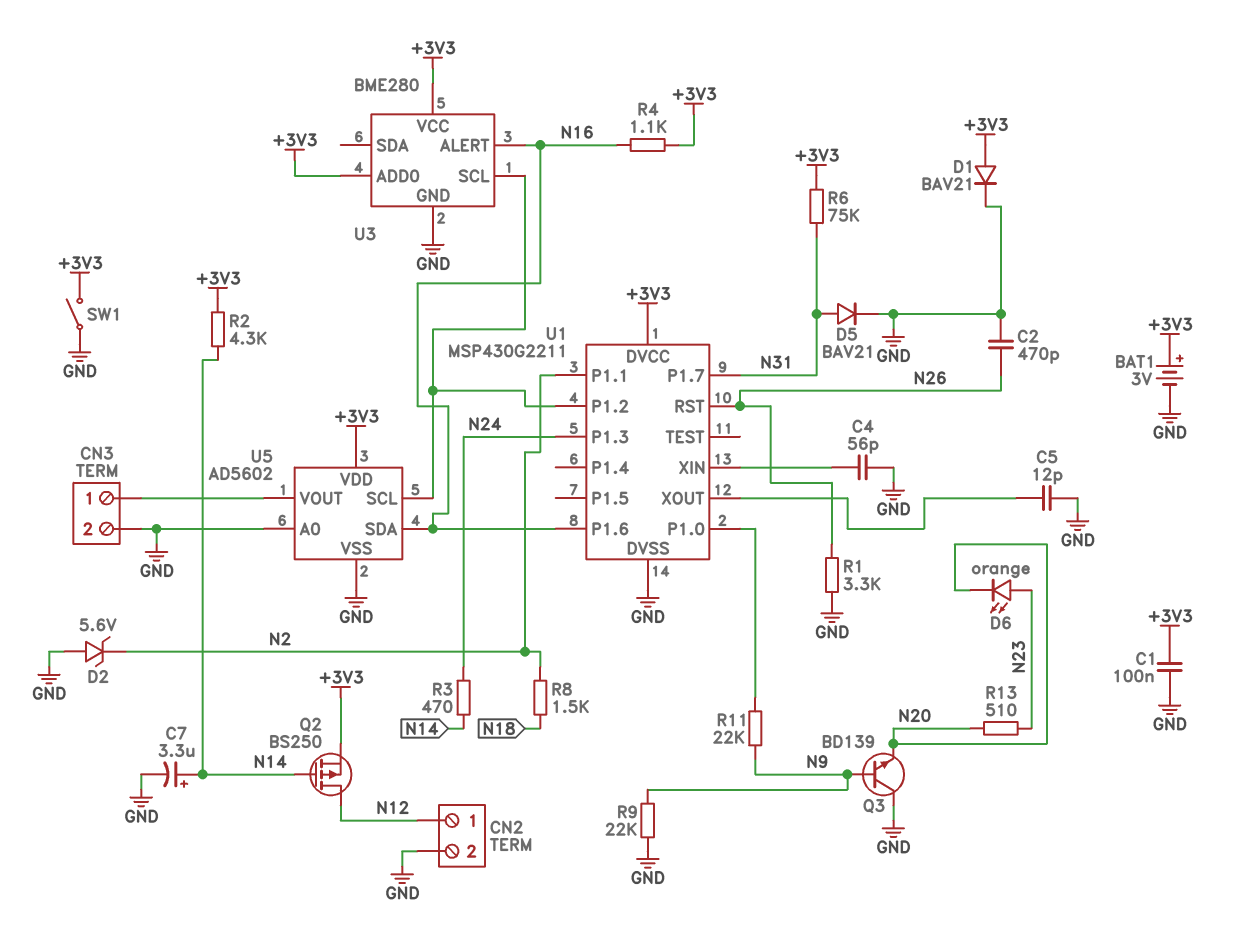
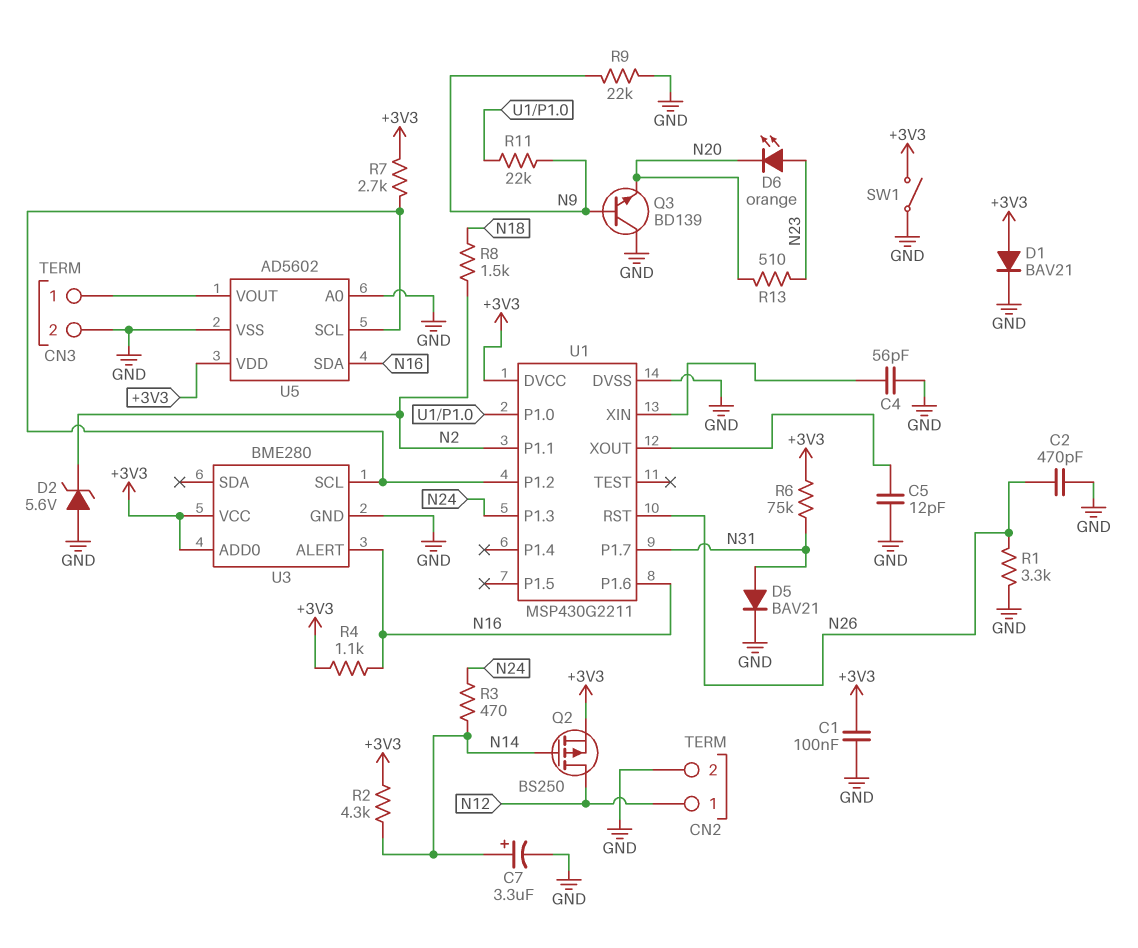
BAT1: 3V (plus +3V3, minus GND) -> none
R7: none -> 2.7k (+3V3, U1/P1.2)

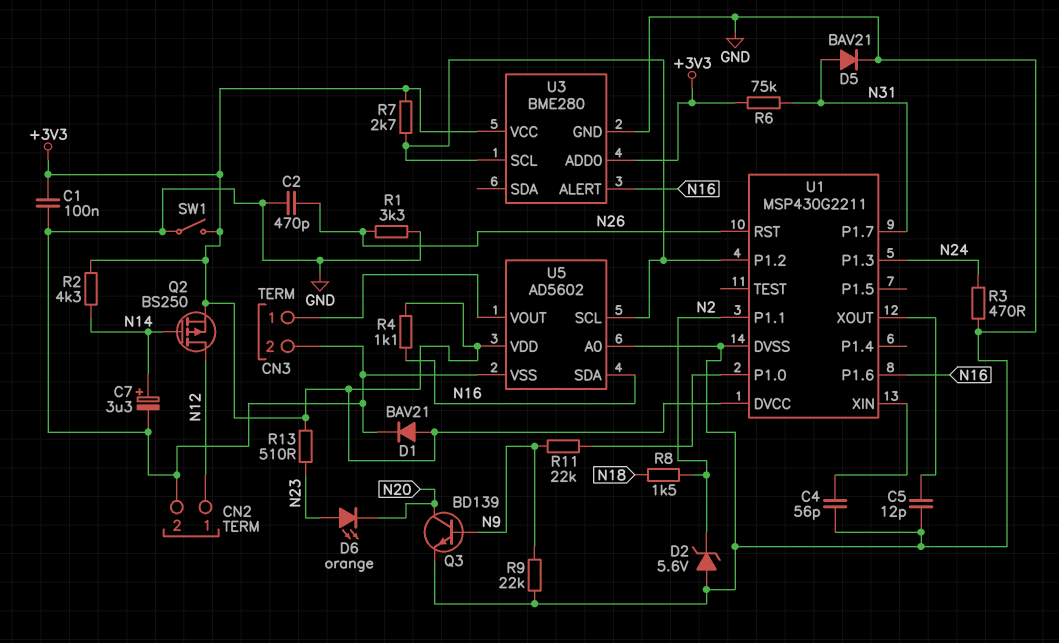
Q3: NPN BD139 (B N9, C GND, E N20) -> NPN BD139 (B N9, C N20, E GND)
R3: 470 (N14, N24) -> 470 (GND, N24)
R13: 510 (N20, N23) -> 510 (+3V3, N23)

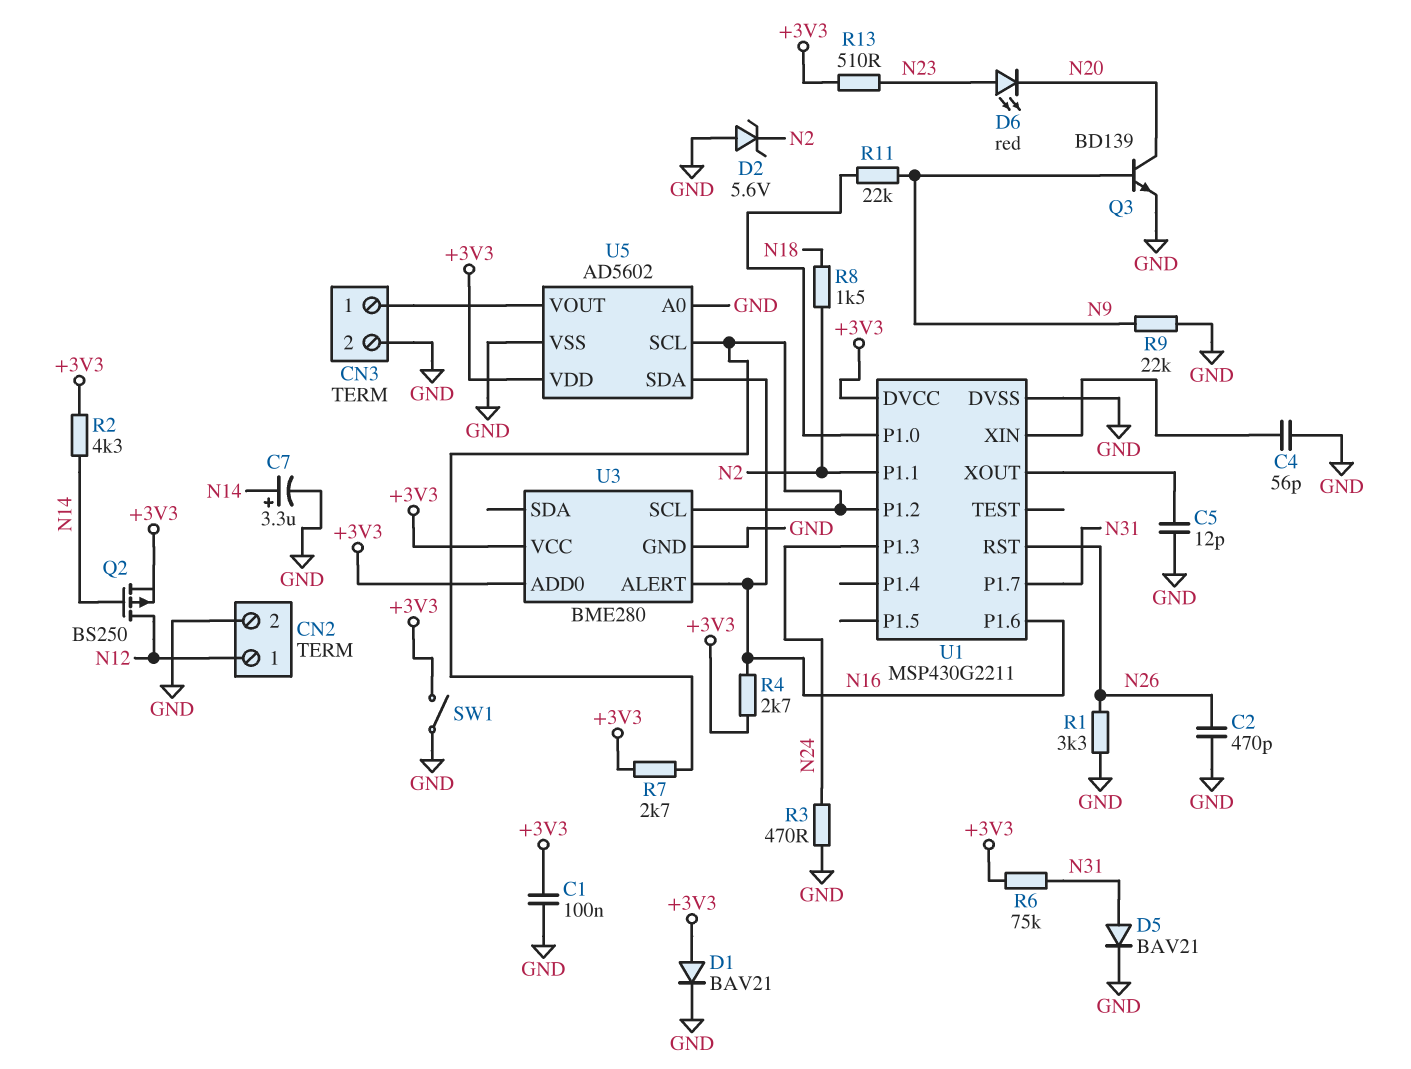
D6: LED orange (A N23, K N20) -> LED red (A N23, K N20)
R4: 1.1k (+3V3, N16) -> 2.7k (+3V3, N16)

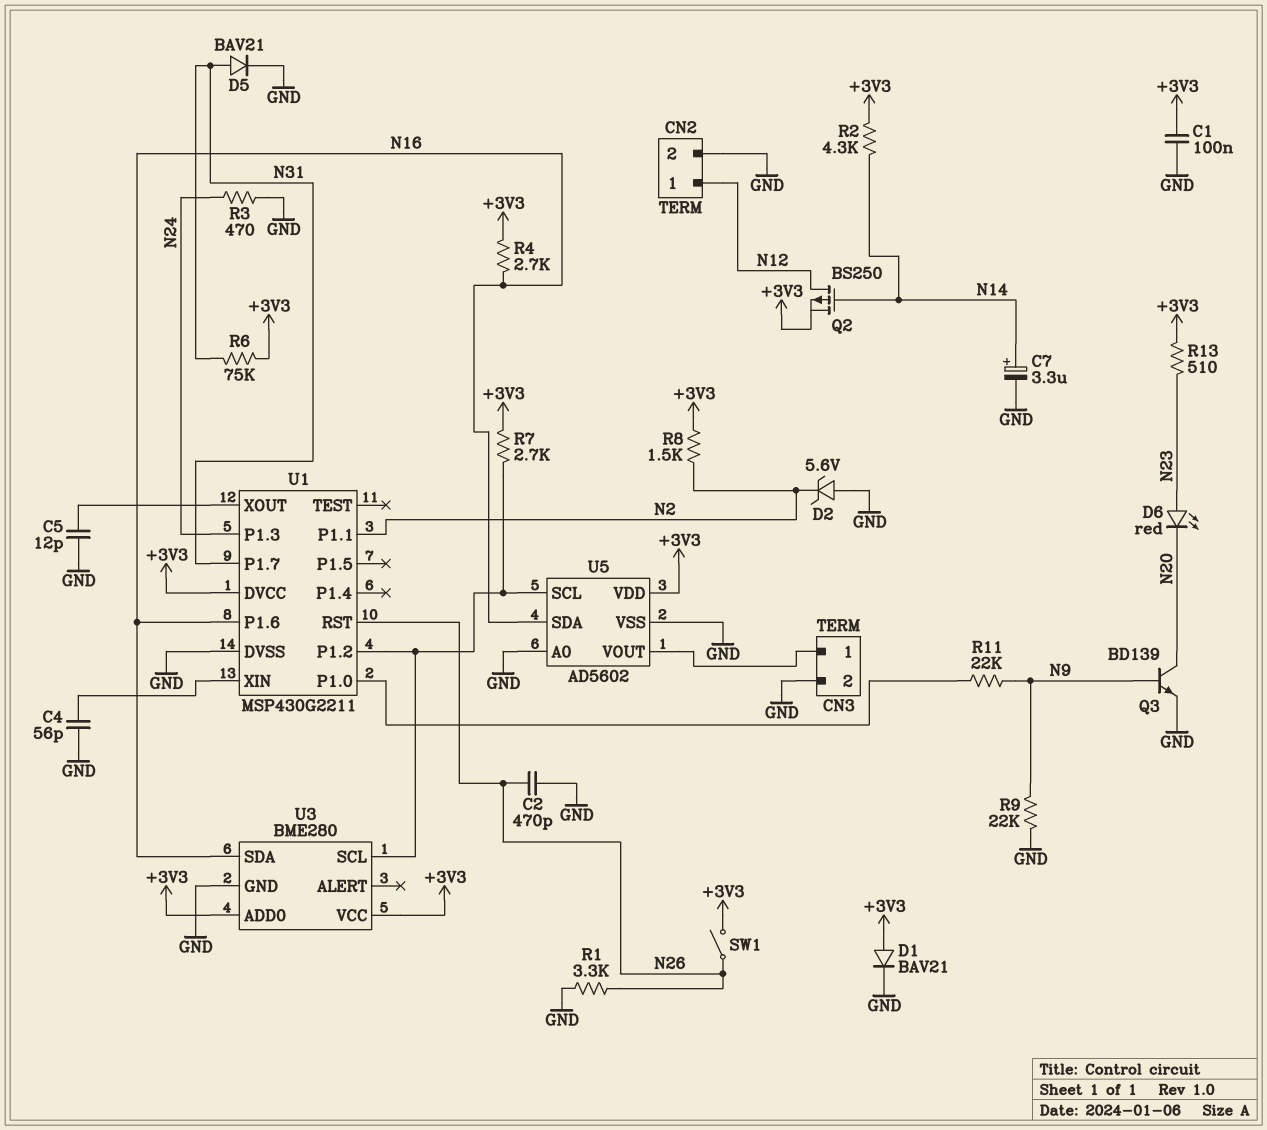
R8: 1.5k (N2, N18) -> 1.5k (+3V3, N2)
SW1: switch (+3V3, GND) -> switch (+3V3, N26)
U3 pin ALERT: N16 -> none
U3 pin SDA: none -> N16

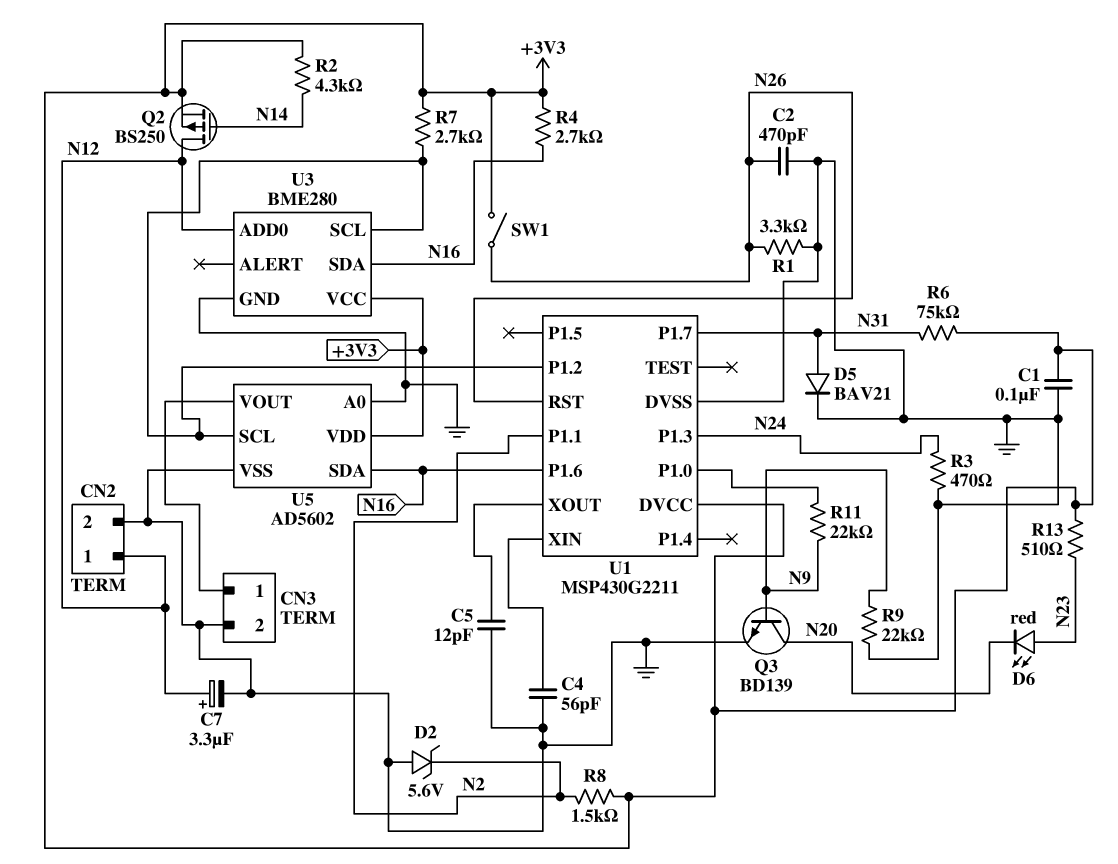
C7: 3.3uF (plus N14, minus GND) -> 3.3uF (plus N12, minus GND)
D1: diode BAV21 (A +3V3, K GND) -> none
U3 pin ADD0: +3V3 -> N12

